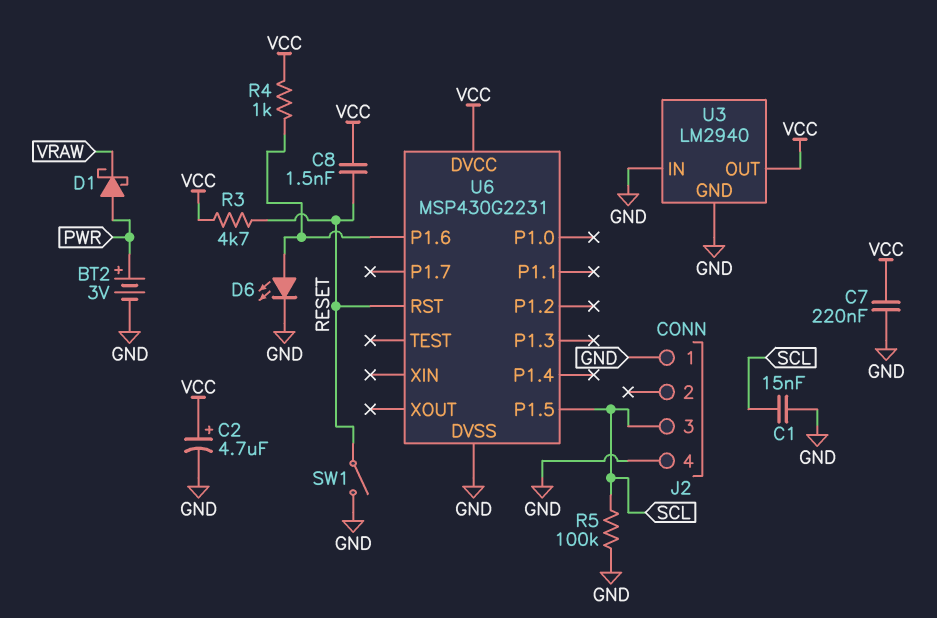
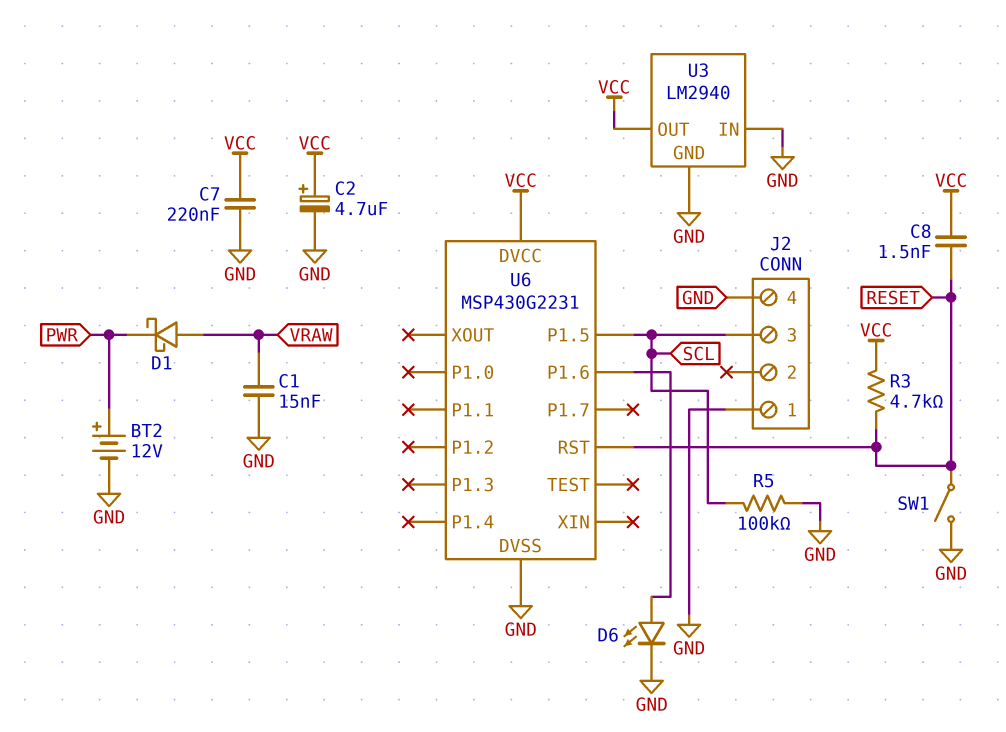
BT2: 3V (plus PWR, minus GND) -> 12V (plus PWR, minus GND)
C1: 15nF (GND, SCL) -> 15nF (GND, VRAW)
D1: schottky (A PWR, K VRAW) -> schottky (A VRAW, K PWR)
R4: 1k (U6/P1.6, VCC) -> none

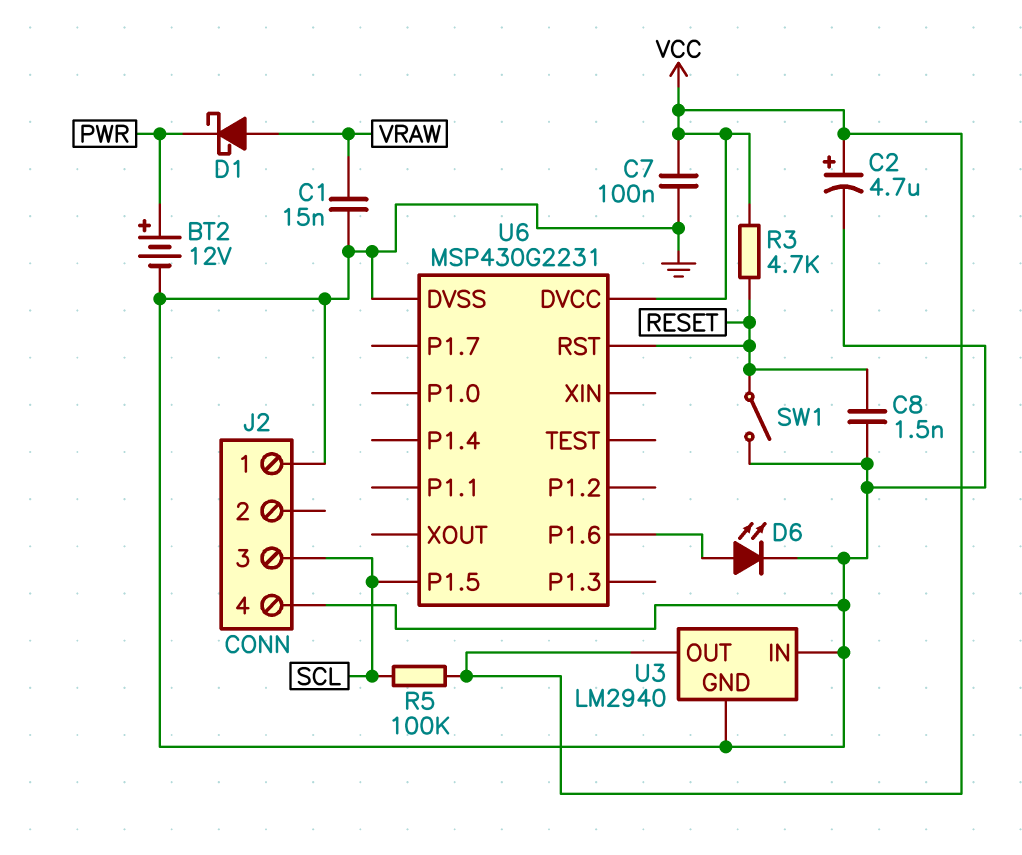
C7: 220nF (GND, VCC) -> 100nF (GND, VCC)
C8: 1.5nF (RESET, VCC) -> 1.5nF (GND, RESET)
R5: 100k (GND, SCL) -> 100k (SCL, VCC)

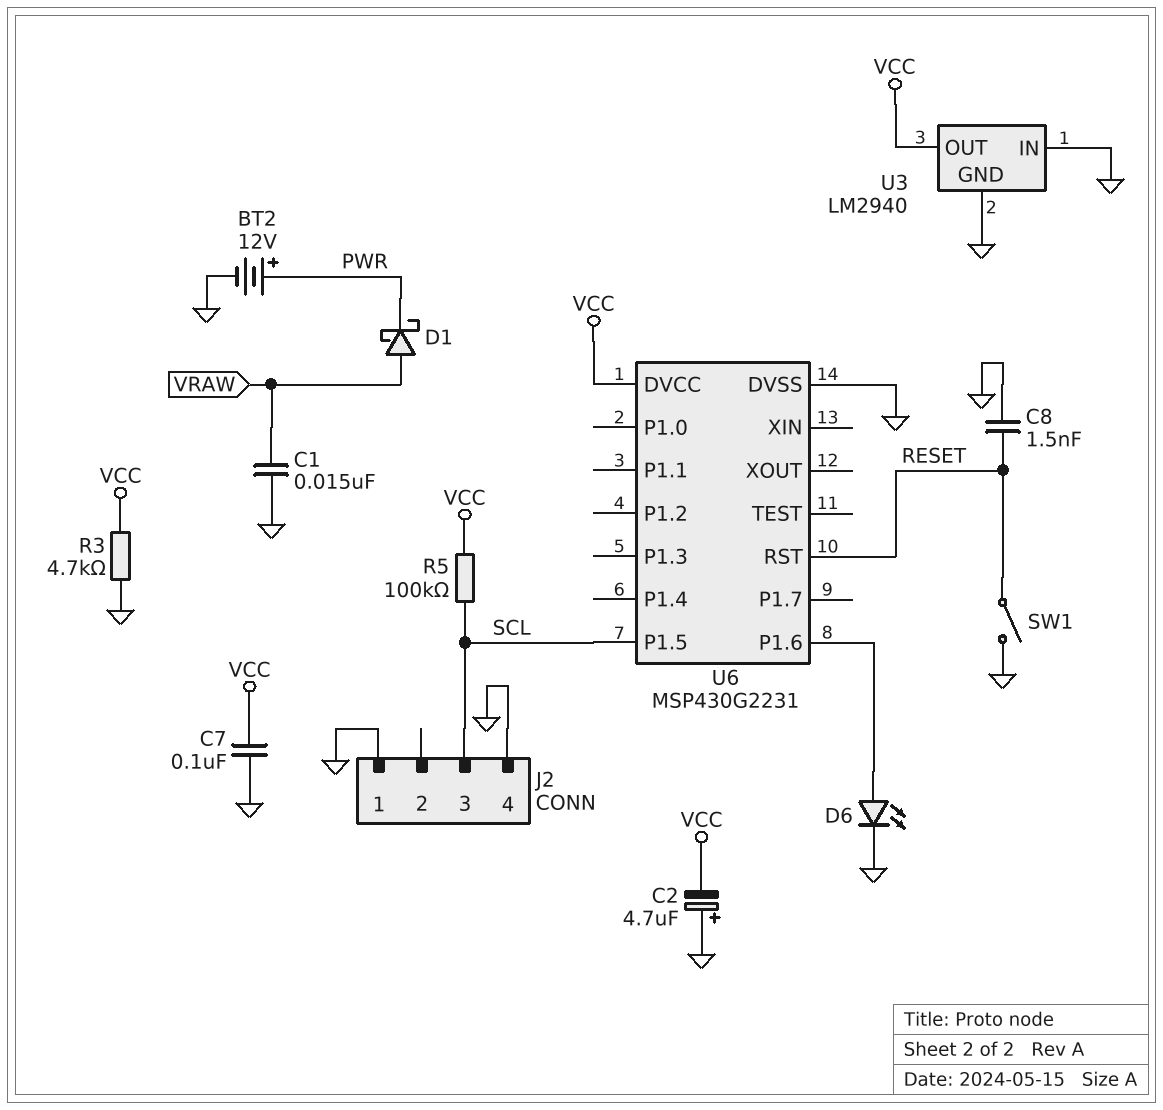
C2: 4.7uF (plus VCC, minus GND) -> 4.7uF (plus GND, minus VCC)
R3: 4.7k (RESET, VCC) -> 4.7k (GND, VCC)

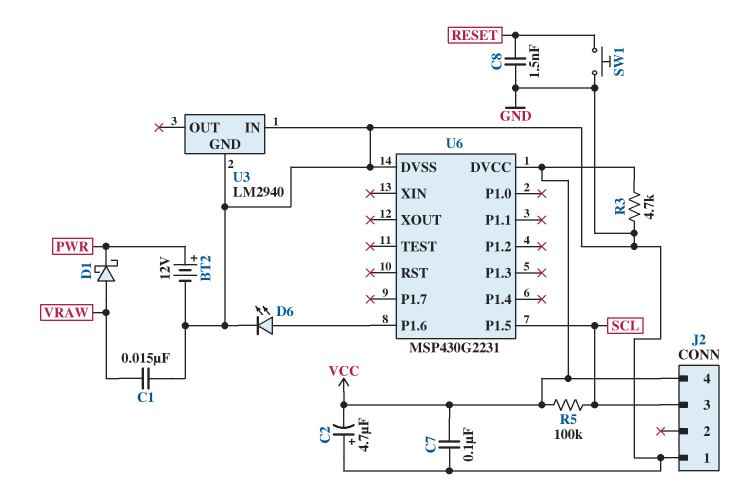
J2 pin 4: GND -> VCC
SW1: switch (GND, RESET) -> button (GND, RESET)
U3 pin OUT: VCC -> none
U6 pin RST: RESET -> none

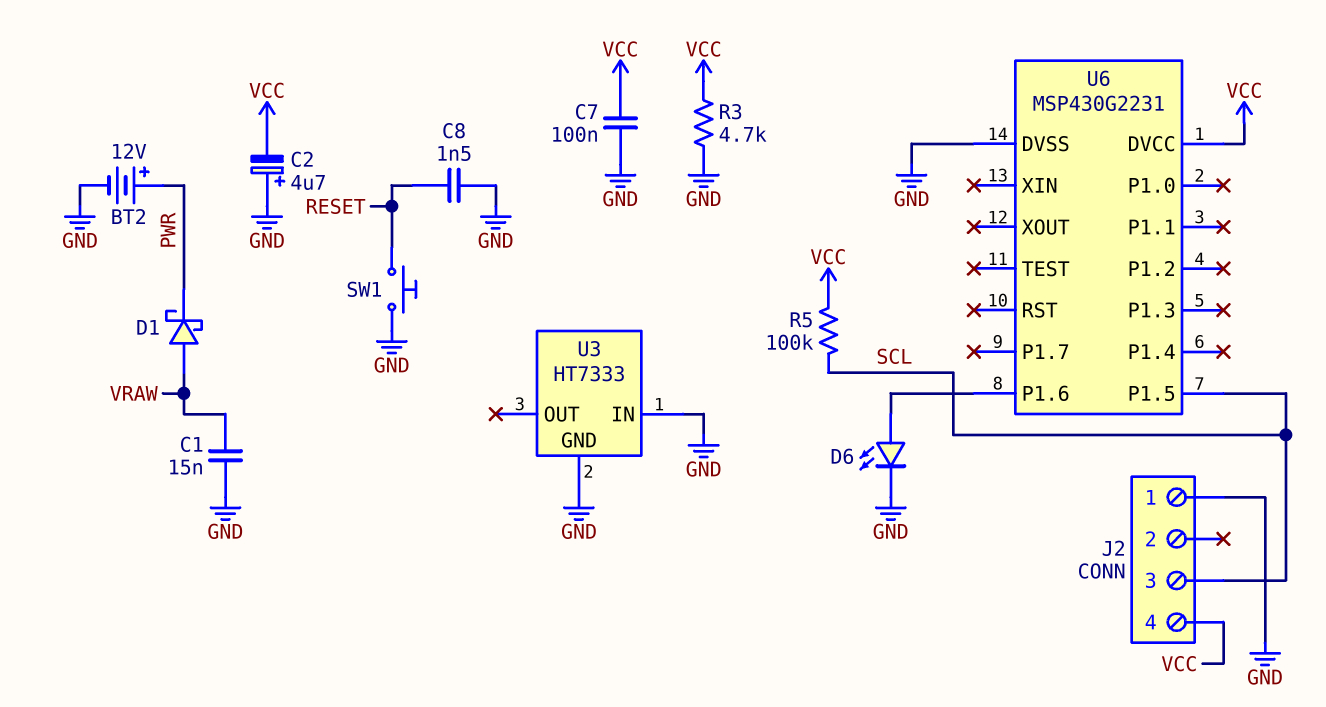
U3: LM2940 -> HT7333

